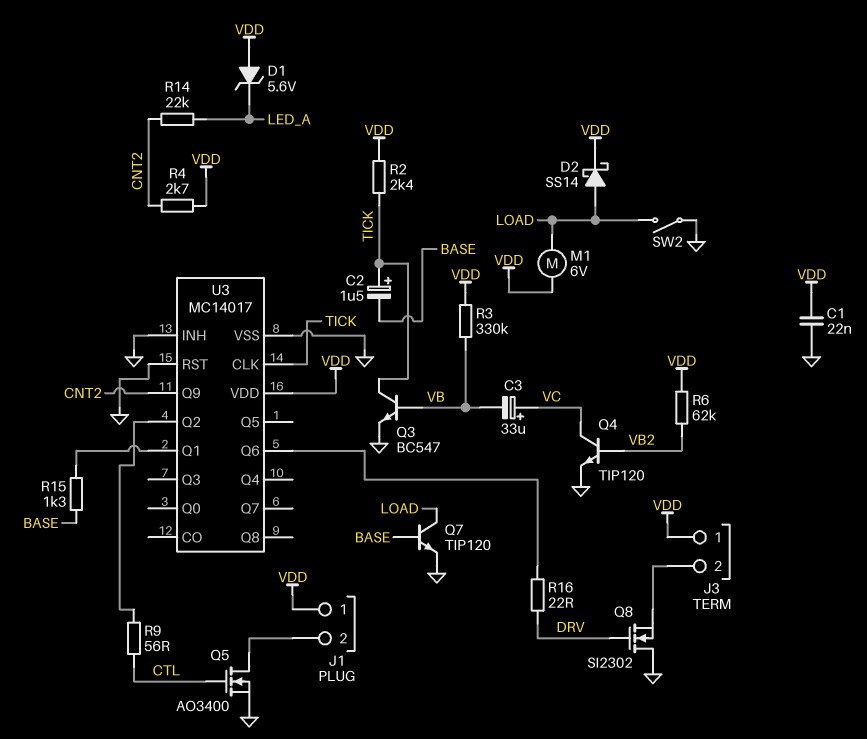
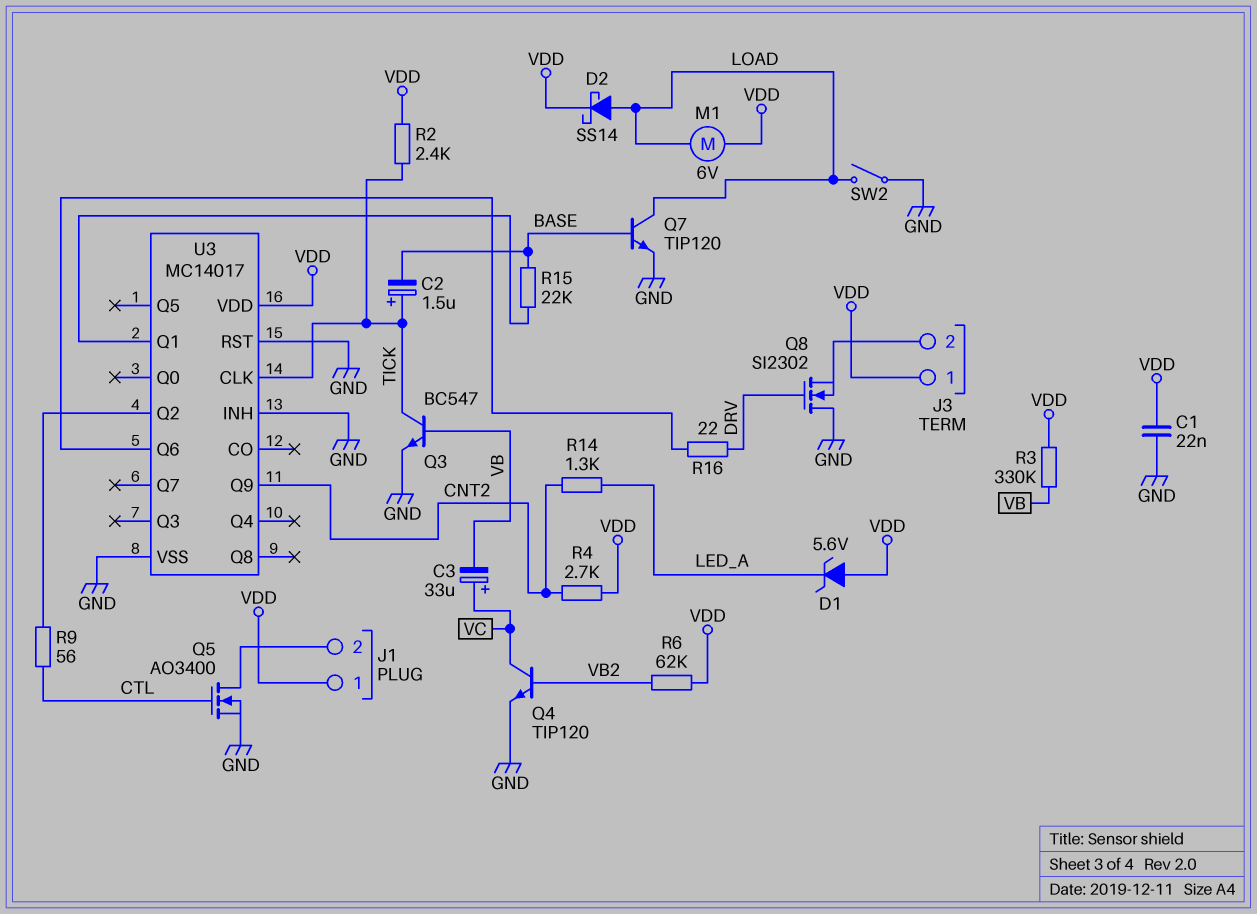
R14: 22k (CNT2, LED_A) -> 1.3k (CNT2, LED_A)
R15: 1.3k (BASE, U3/Q1) -> 22k (BASE, U3/Q1)

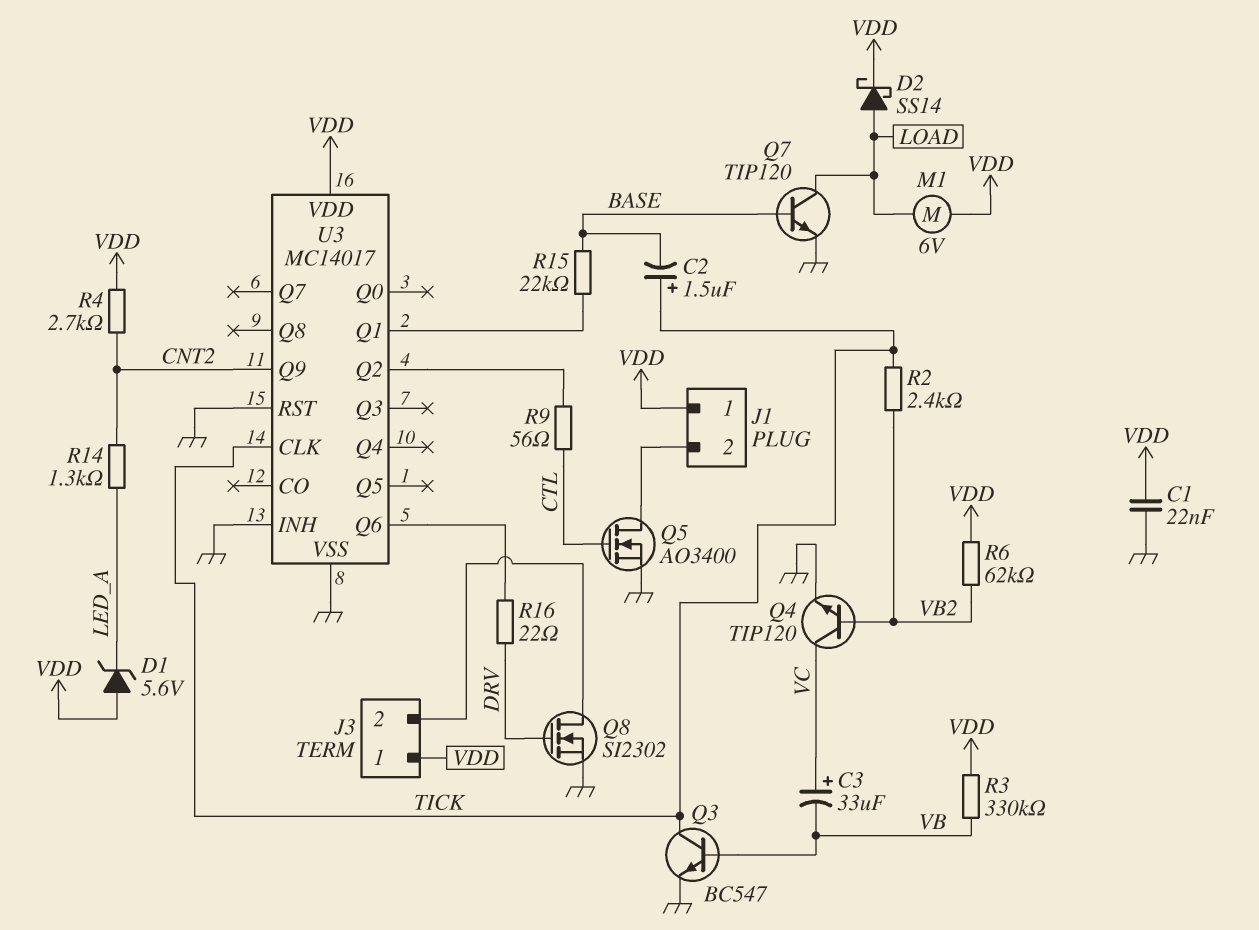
Q8: NMOS SI2302 (G DRV, D GND, S J3/2) -> NMOS SI2302 (G DRV, D J3/2, S GND)
R2: 2.4k (TICK, VDD) -> 2.4k (TICK, VB2)
SW2: switch (GND, LOAD) -> none

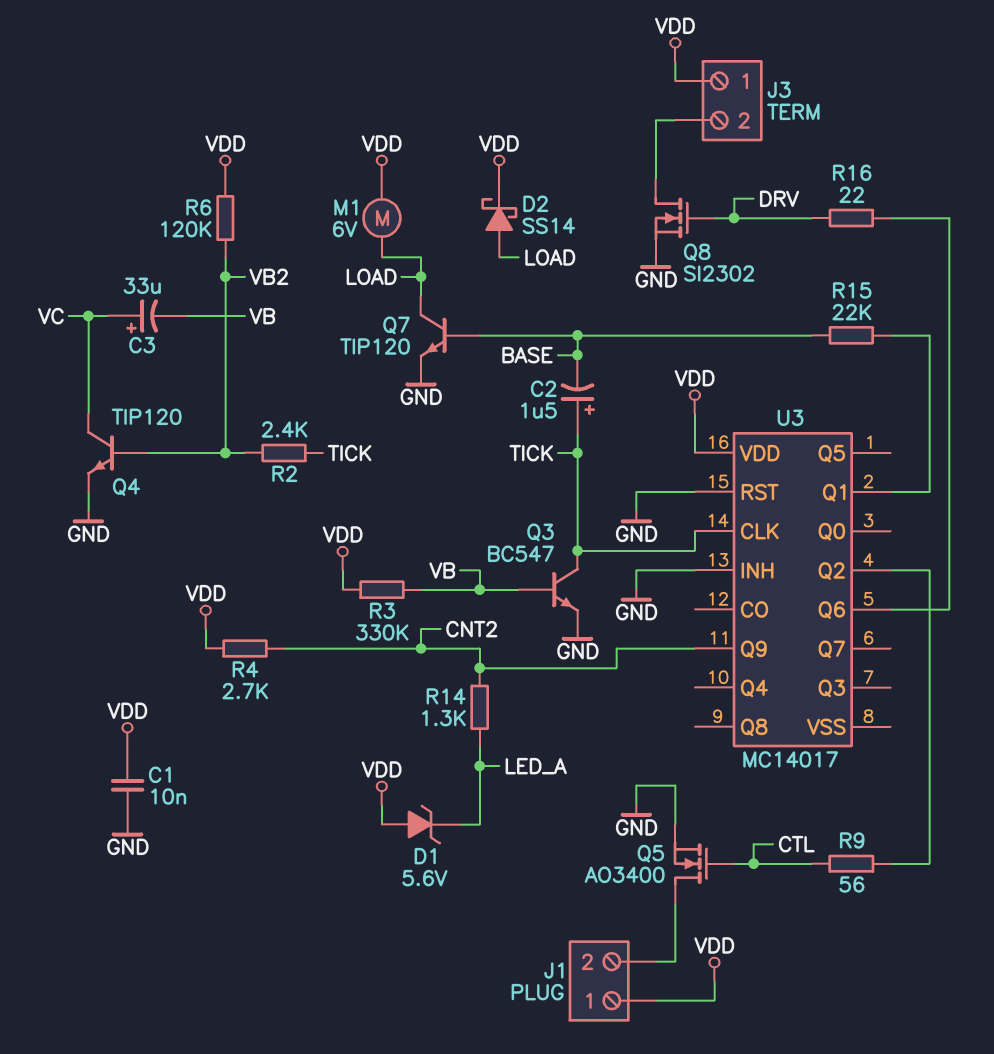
C1: 22nF (GND, VDD) -> 10nF (GND, VDD)
R6: 62k (VB2, VDD) -> 120k (VB2, VDD)
U3 pin VSS: GND -> none

